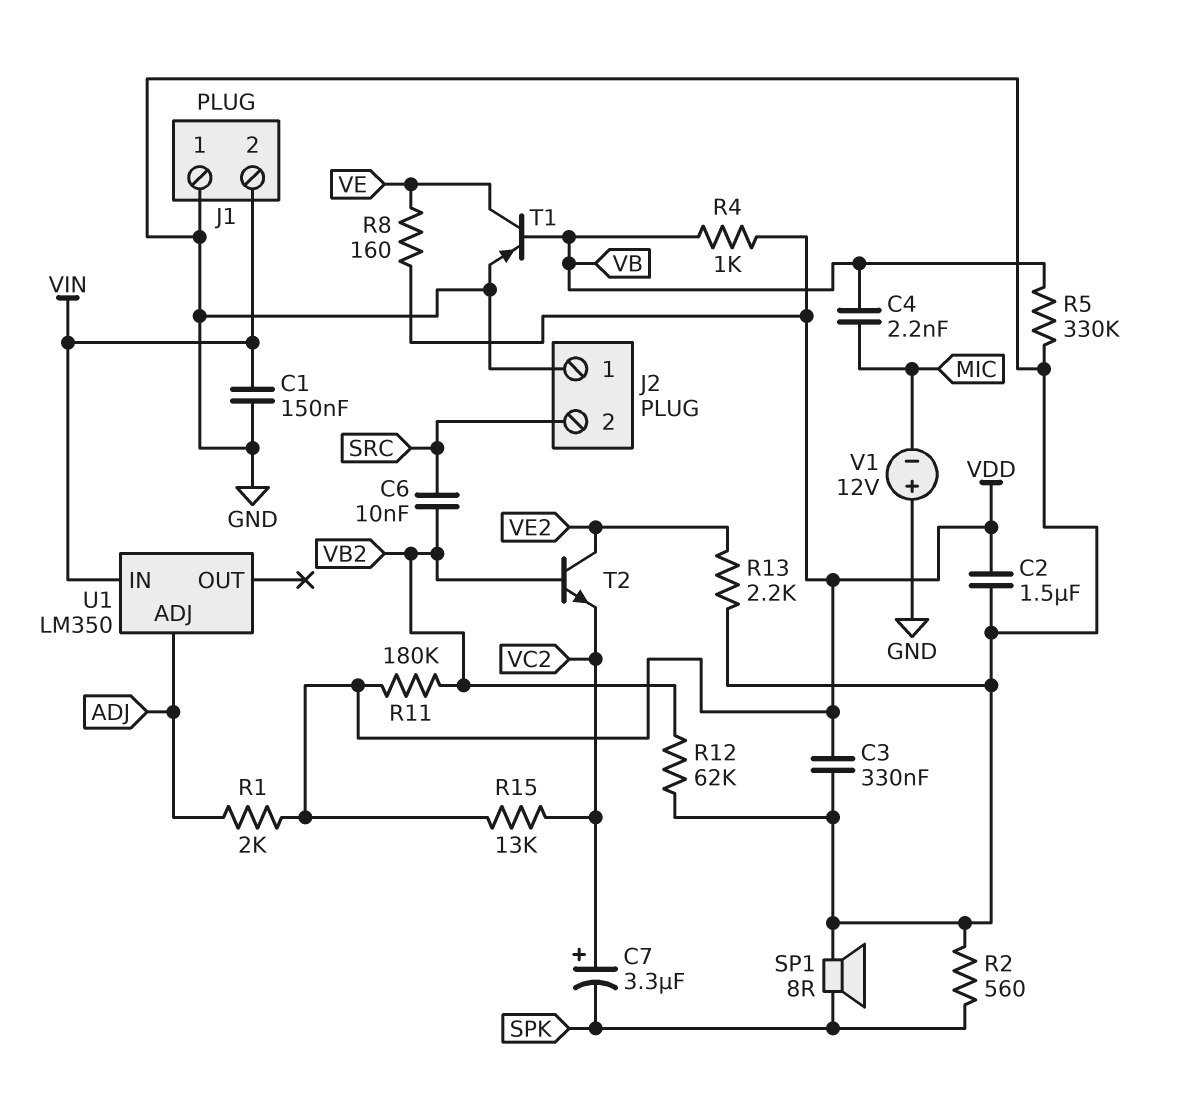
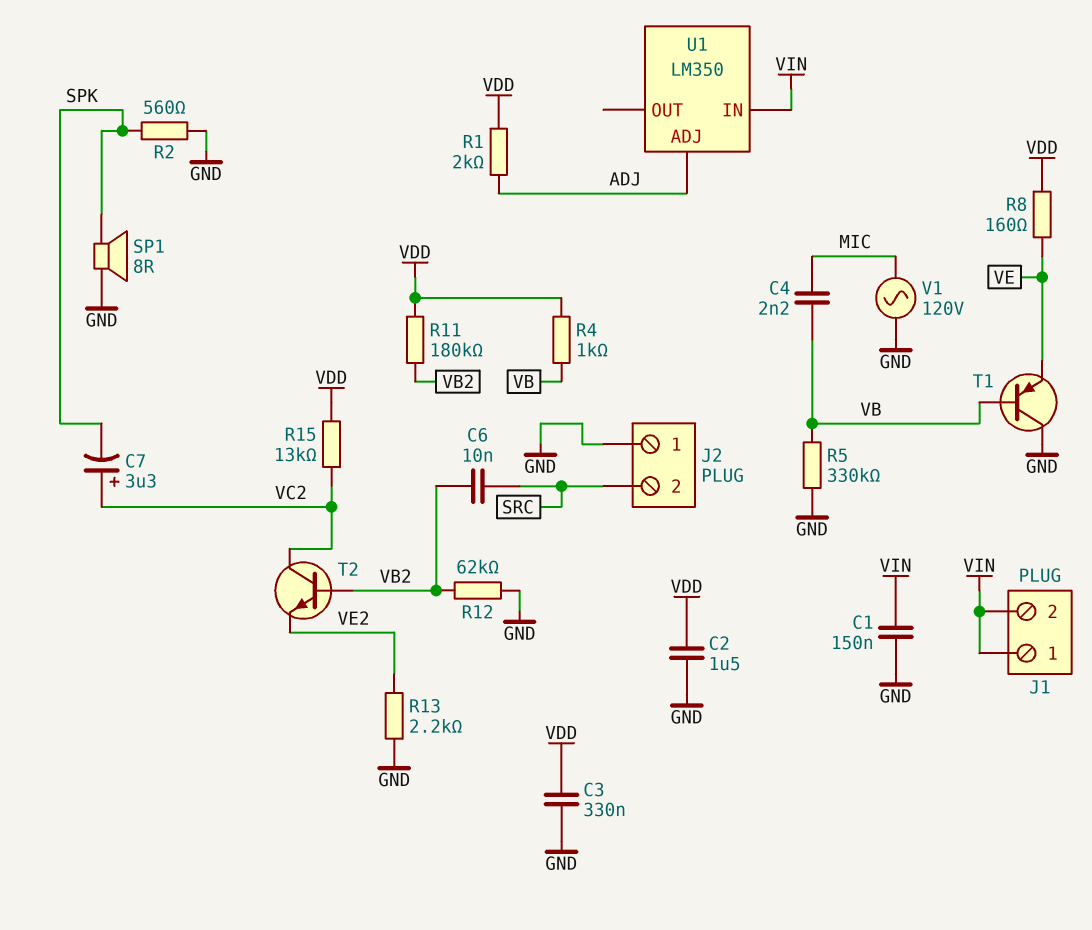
J1 pin 1: GND -> VIN
T1: PNP (B VB, C VE, E GND) -> PNP (B VB, C GND, E VE)
T2: NPN (B VB2, C VE2, E VC2) -> NPN (B VB2, C VC2, E VE2)
V1: 12V (plus GND, minus MIC) -> AC 120V (GND, MIC)

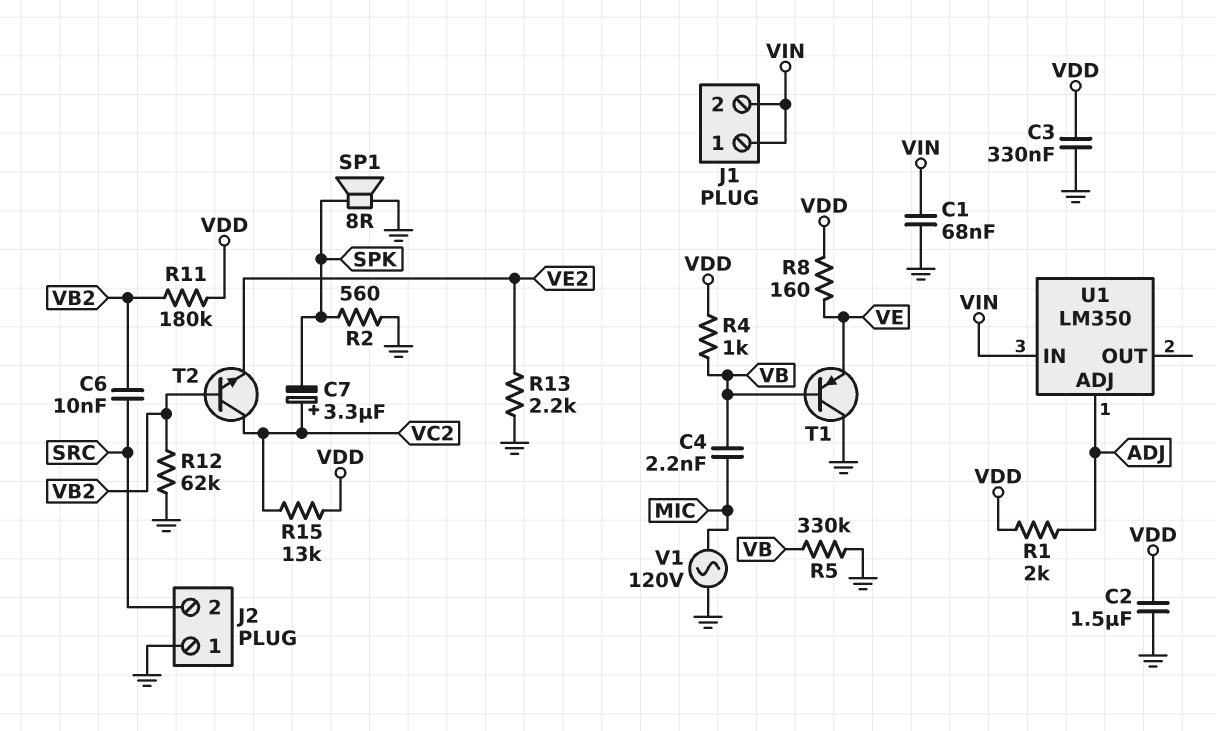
C1: 150nF (GND, VIN) -> 68nF (GND, VIN)

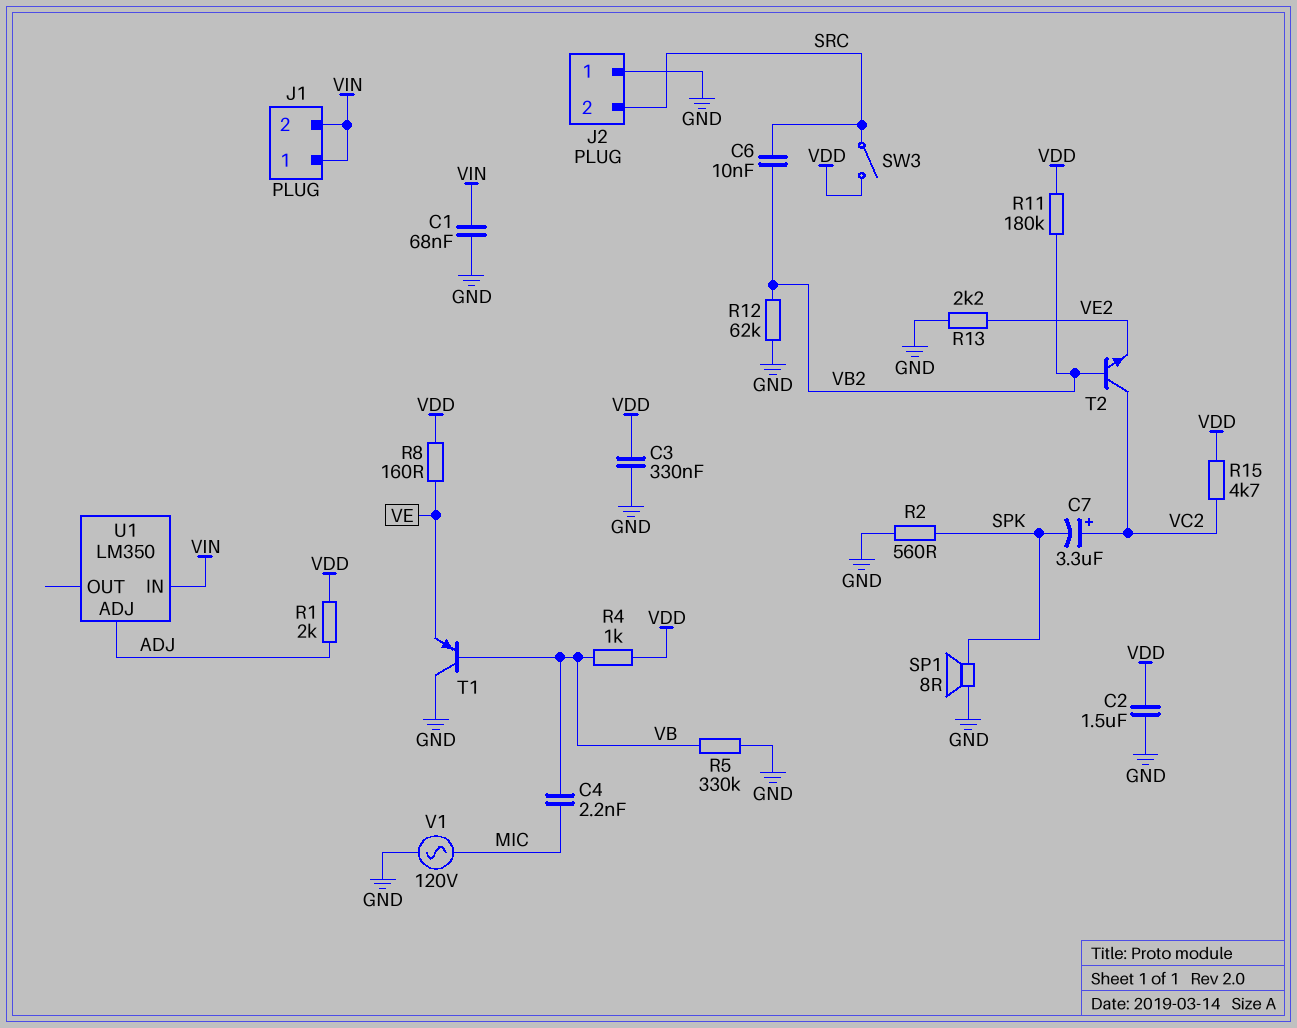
R15: 13k (VC2, VDD) -> 4.7k (VC2, VDD)
SW3: none -> switch (SRC, VDD)

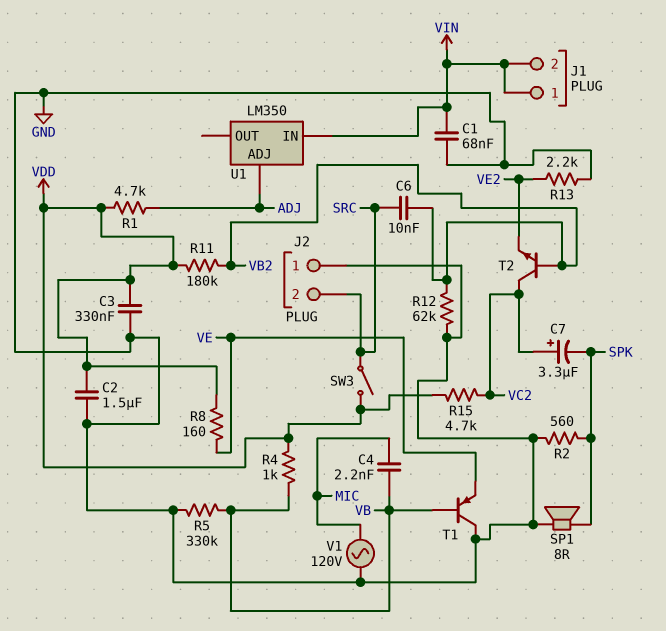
R1: 2k (ADJ, VDD) -> 4.7k (ADJ, VDD)

